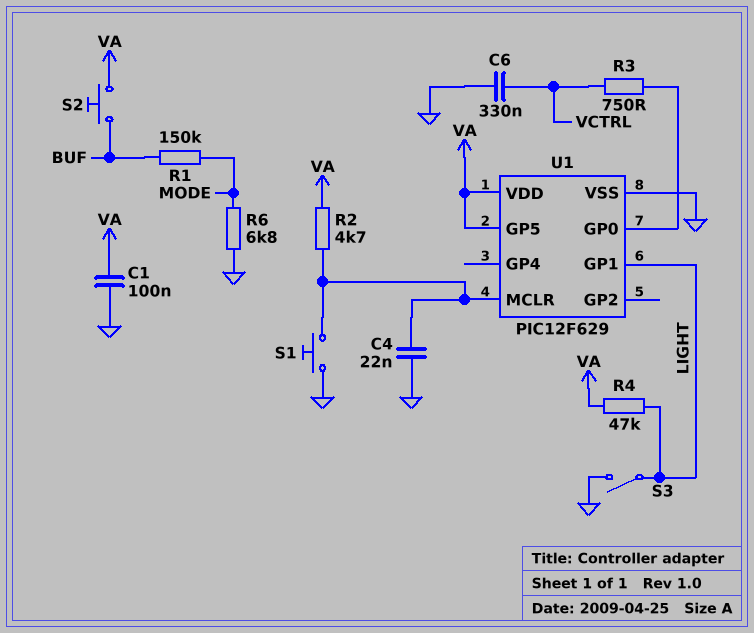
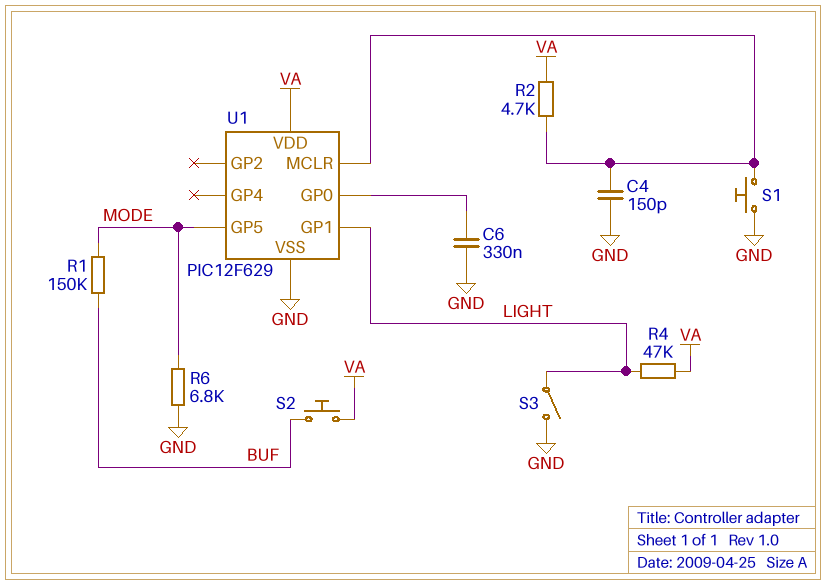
C1: 100nF (GND, VA) -> none
C4: 22nF (GND, U1/MCLR) -> 150pF (GND, U1/MCLR)
C6: 330nF (GND, VCTRL) -> 330nF (GND, U1/GP0)
R3: 750 (U1/GP0, VCTRL) -> none
U1 pin GP5: VA -> MODE

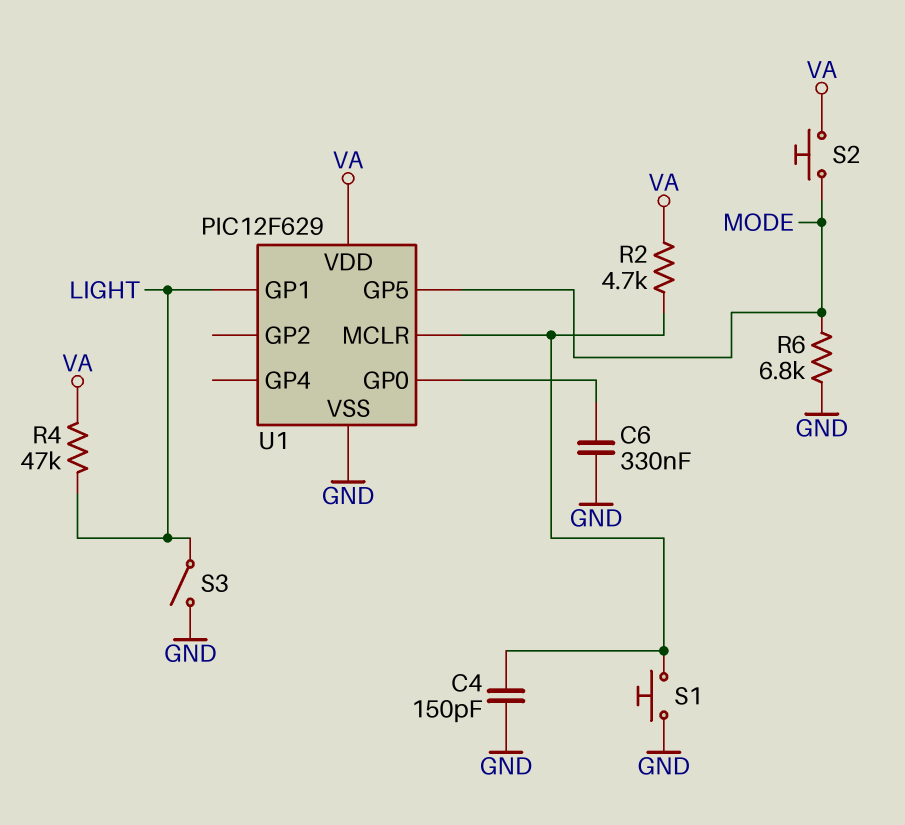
R1: 150k (BUF, MODE) -> none
S2: button (BUF, VA) -> button (MODE, VA)

